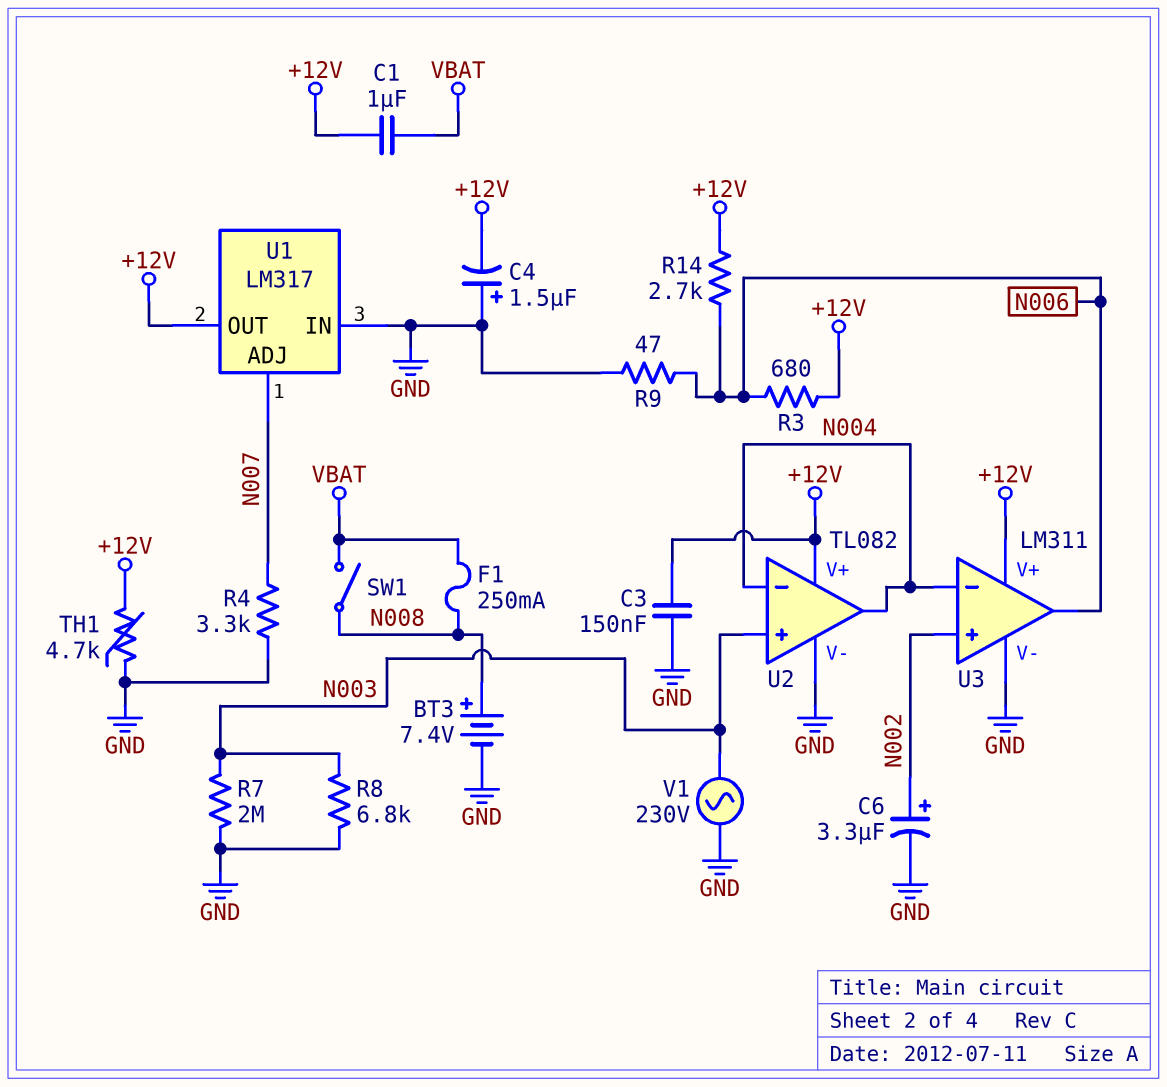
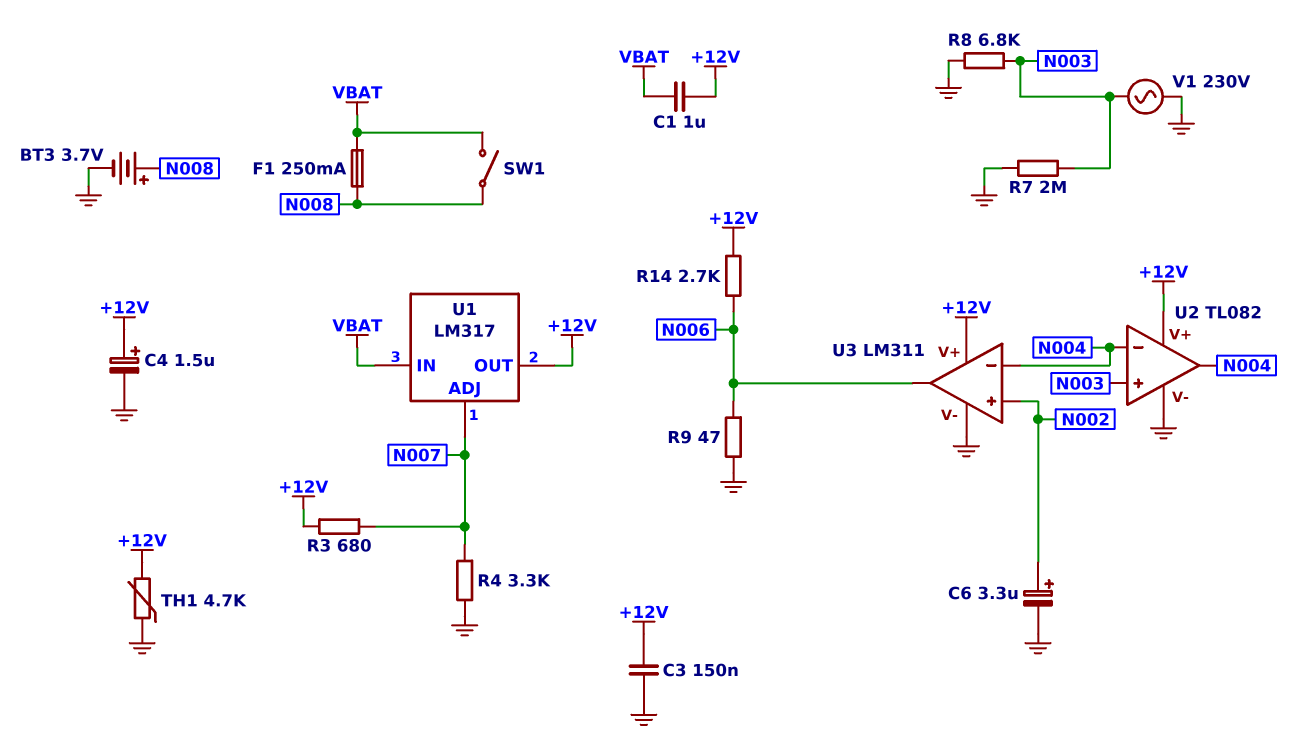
BT3: 7.4V (plus N008, minus GND) -> 3.7V (plus N008, minus GND)
C4: 1.5uF (plus GND, minus +12V) -> 1.5uF (plus +12V, minus GND)
R3: 680 (+12V, N006) -> 680 (+12V, N007)
U1 pin IN: GND -> VBAT

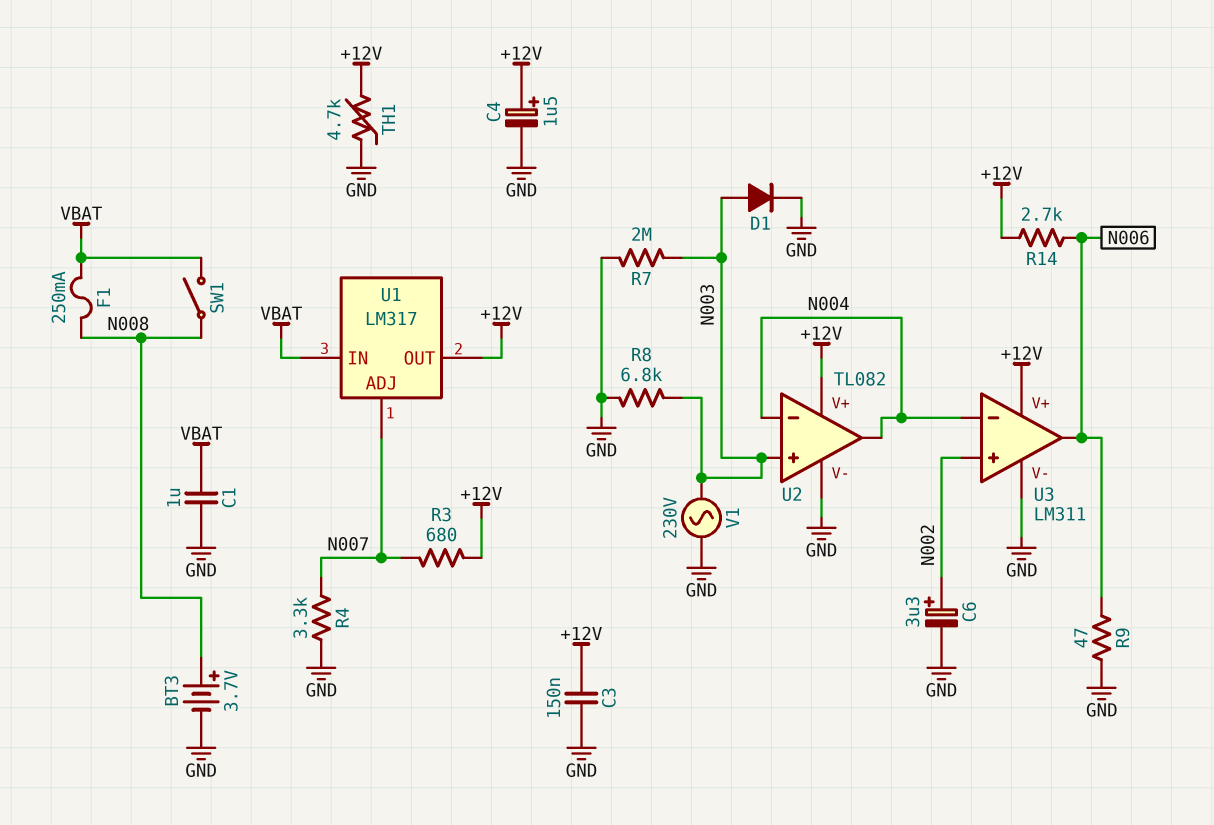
C1: 1uF (+12V, VBAT) -> 1uF (GND, VBAT)
D1: none -> diode (A N003, K GND)

